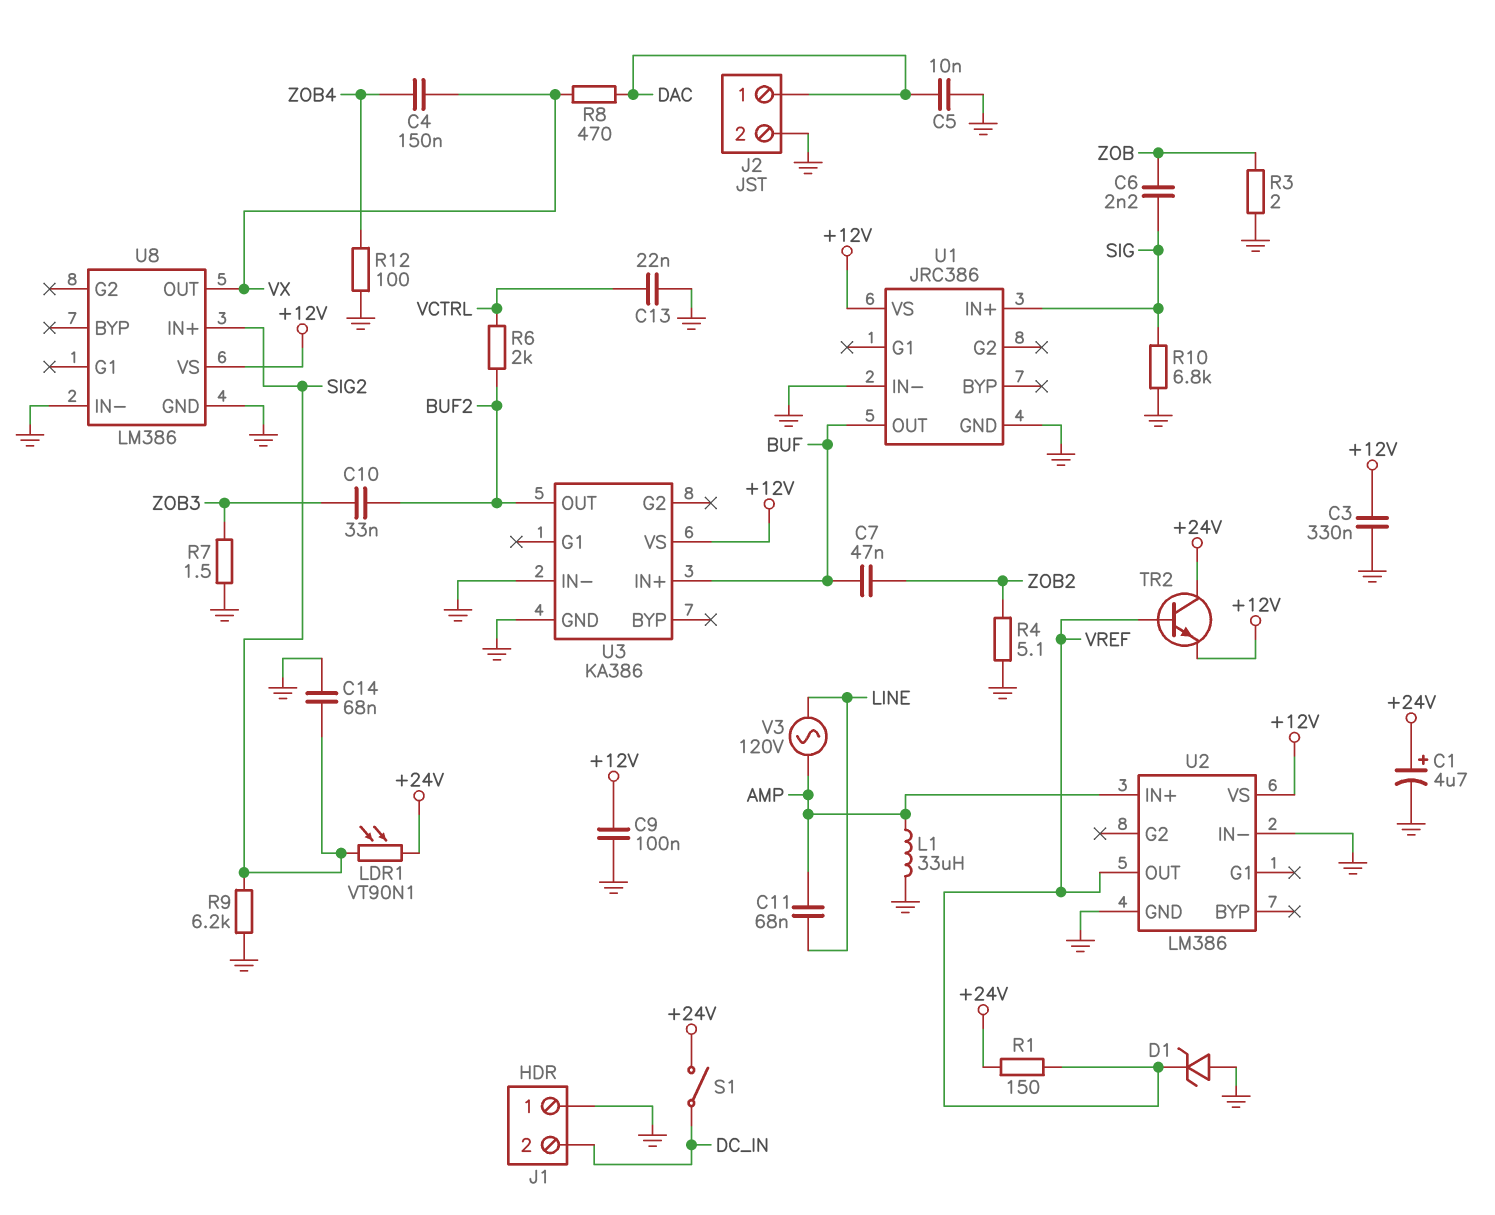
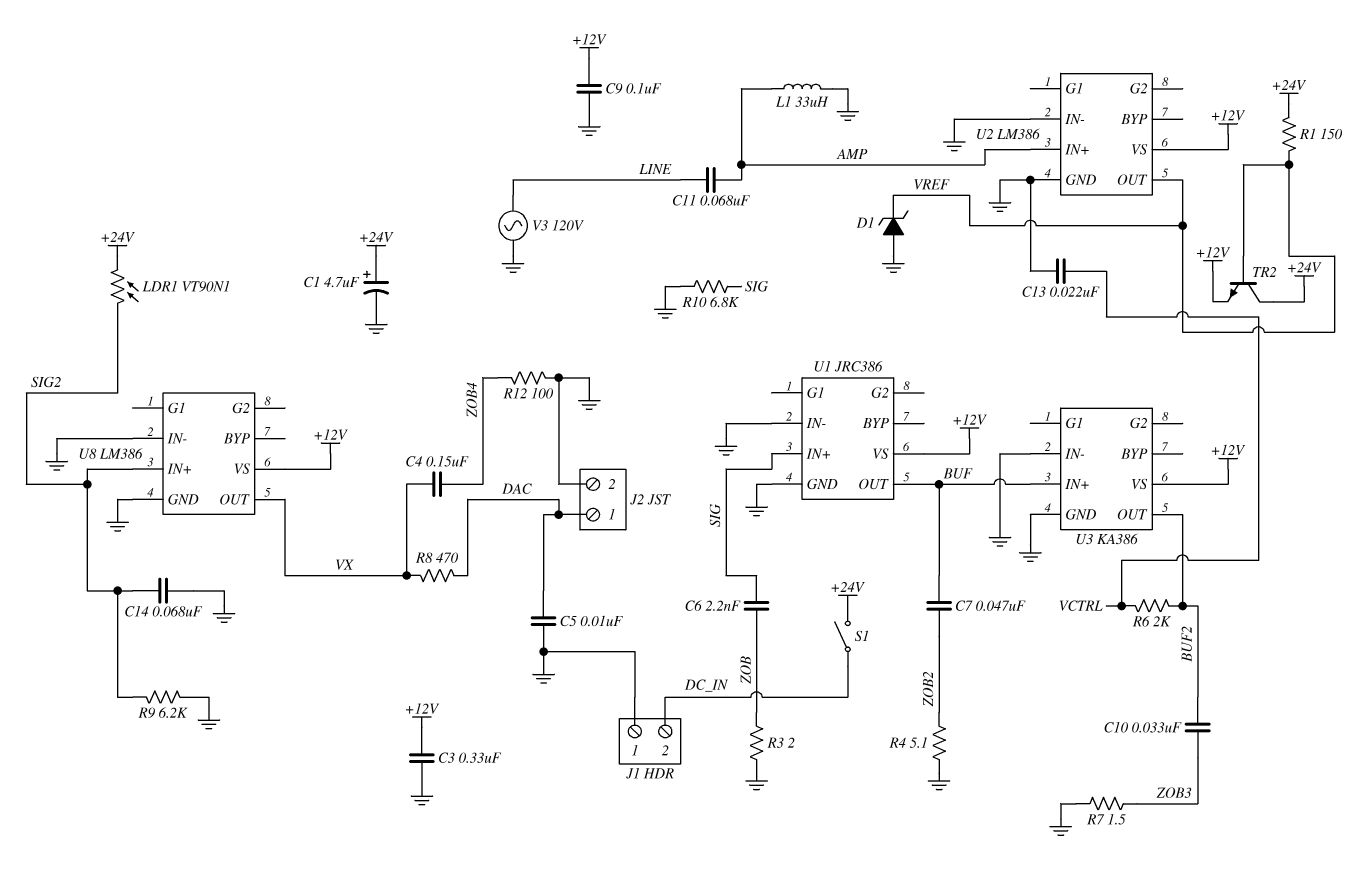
V3: AC 120V (AMP, LINE) -> AC 120V (GND, LINE)

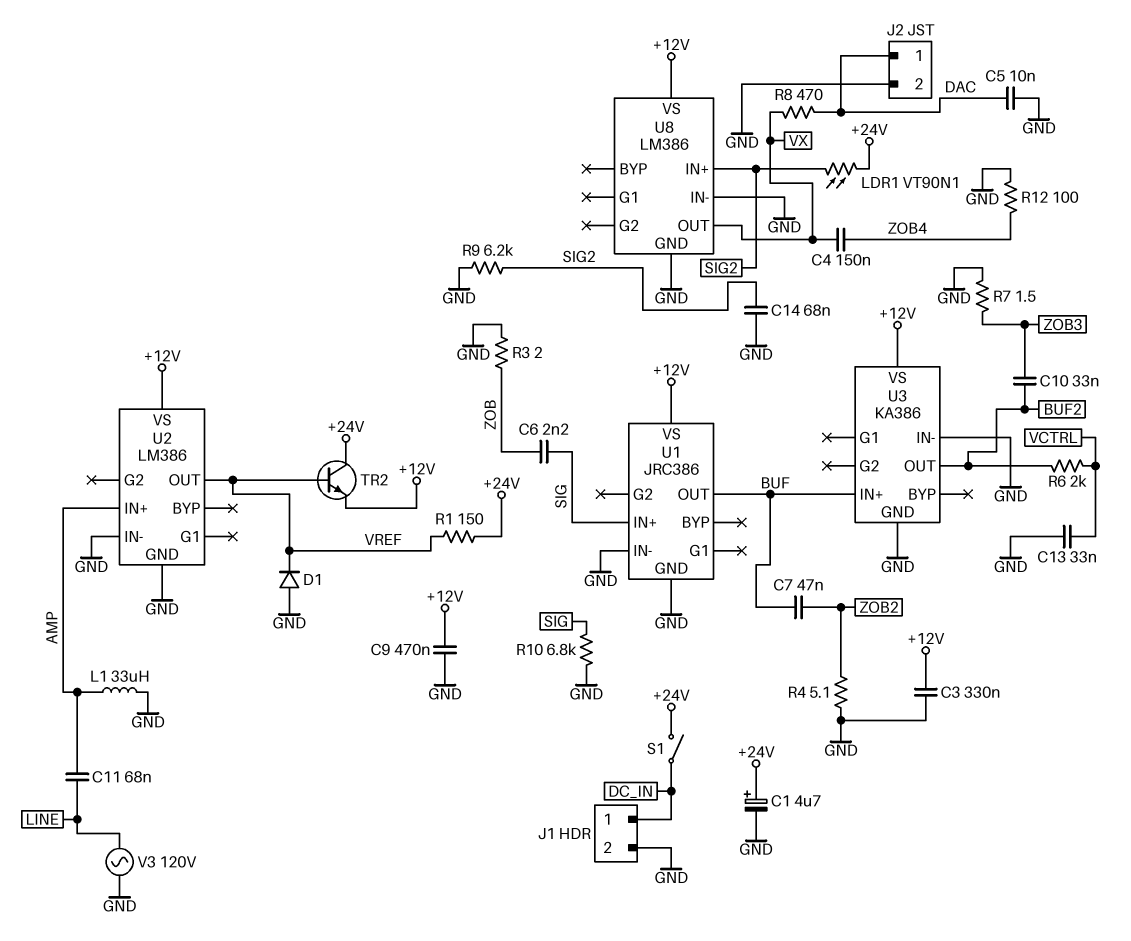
C9: 100nF (+12V, GND) -> 470nF (+12V, GND)
C13: 22nF (GND, VCTRL) -> 33nF (GND, VCTRL)
D1: zener (A GND, K VREF) -> diode (A GND, K VREF)
J1 pin 1: GND -> DC_IN
J1 pin 2: DC_IN -> GND

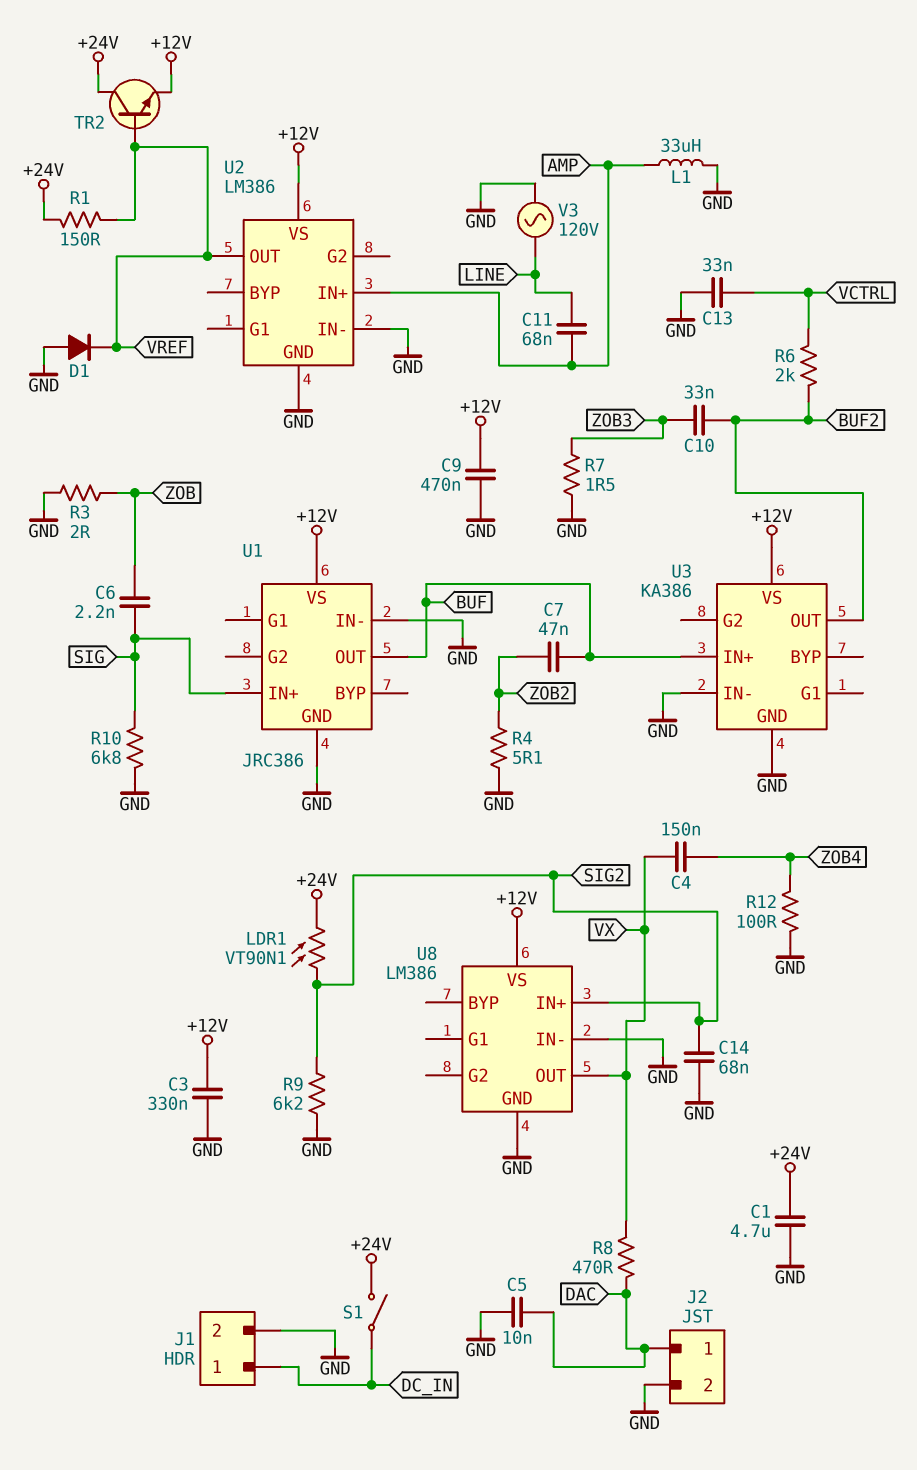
C1: 4.7uF (plus +24V, minus GND) -> 4.7uF (+24V, GND)

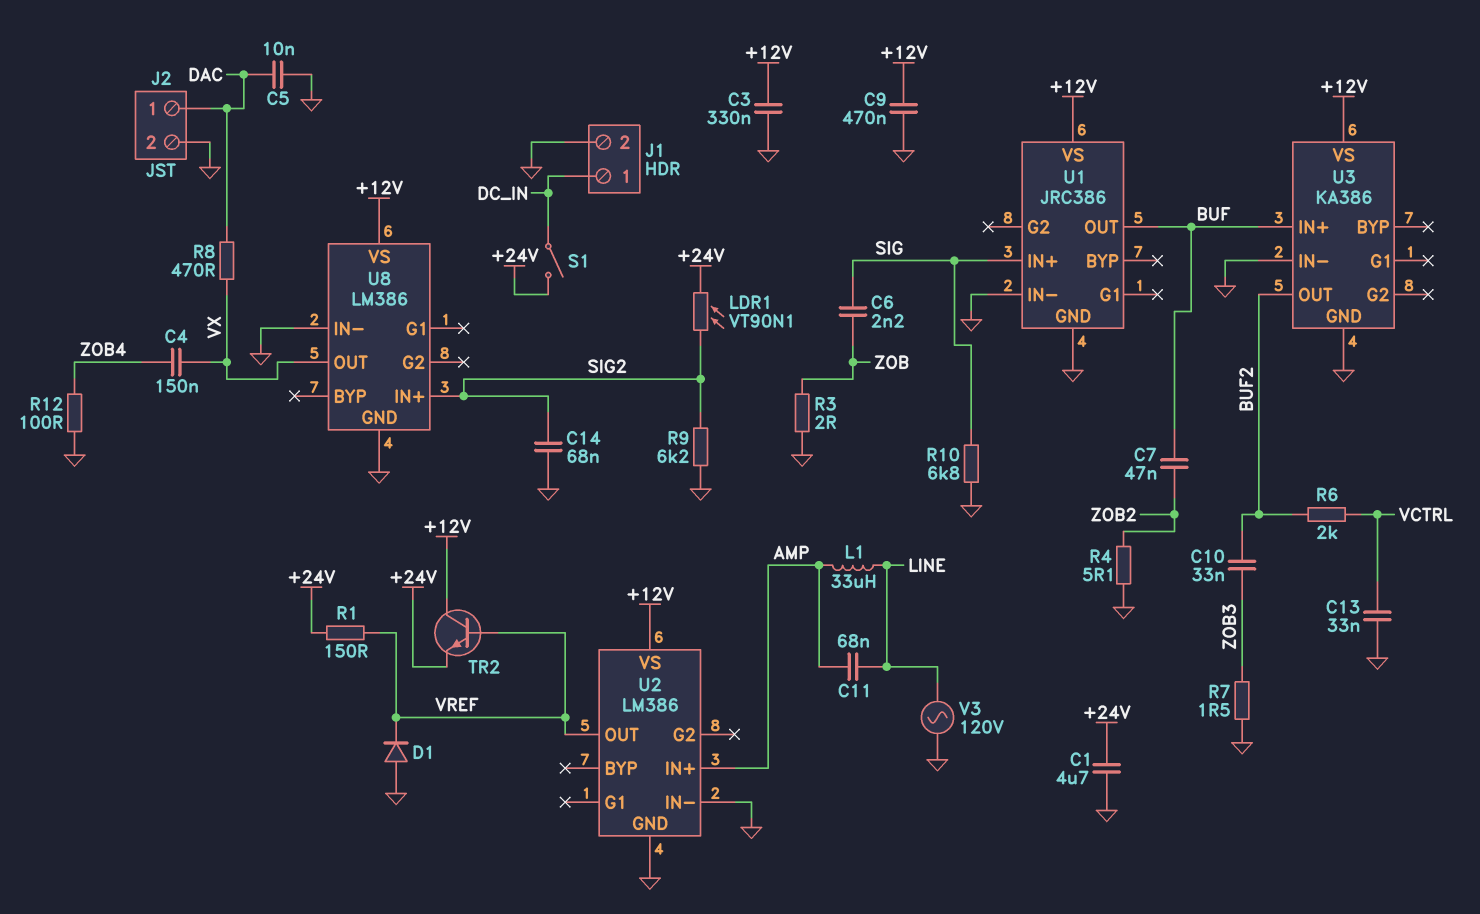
L1: 33uH (AMP, GND) -> 33uH (AMP, LINE)
TR2: NPN (B VREF, C +24V, E +12V) -> NPN (B VREF, C +12V, E +24V)

